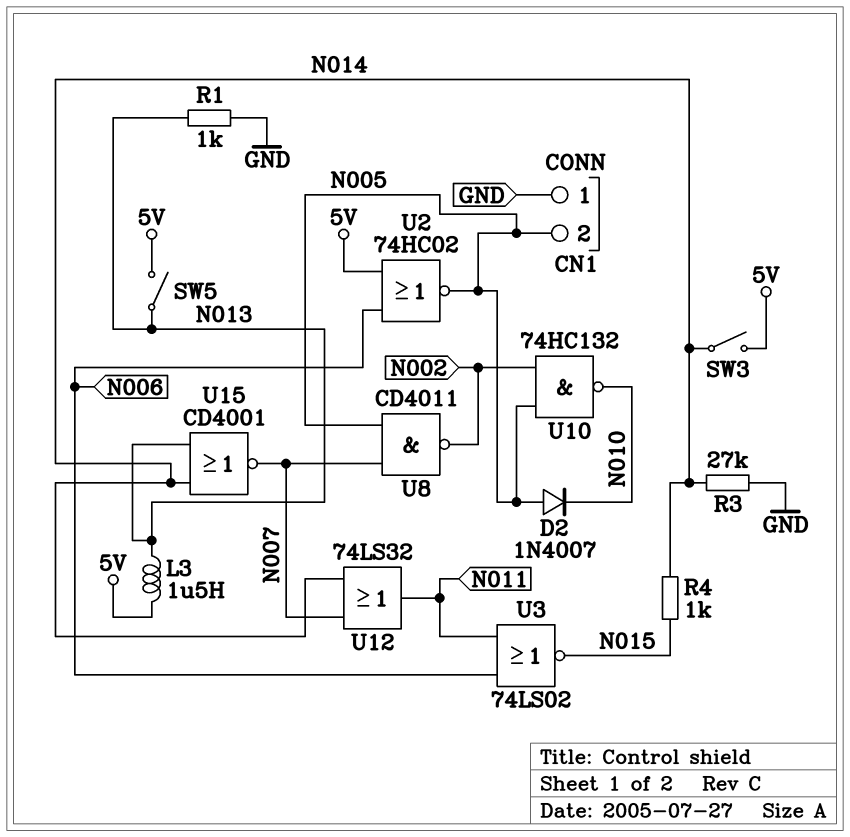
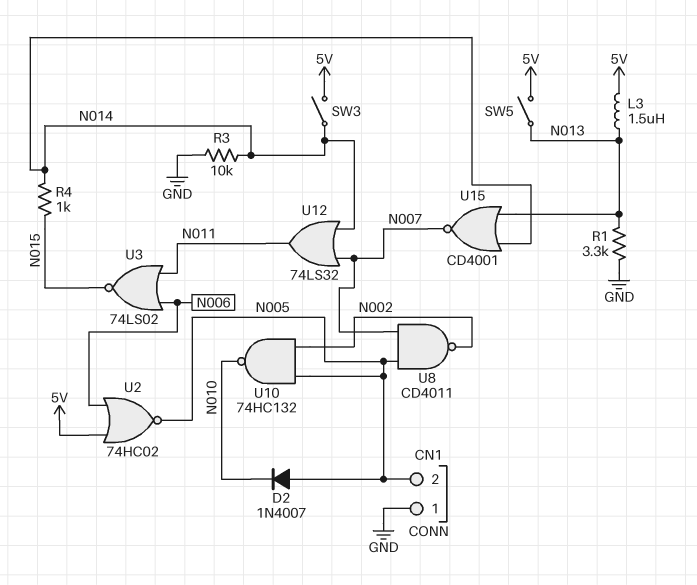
R1: 1k (GND, N013) -> 3.3k (GND, N013)
R3: 27k (GND, N014) -> 10k (GND, N014)

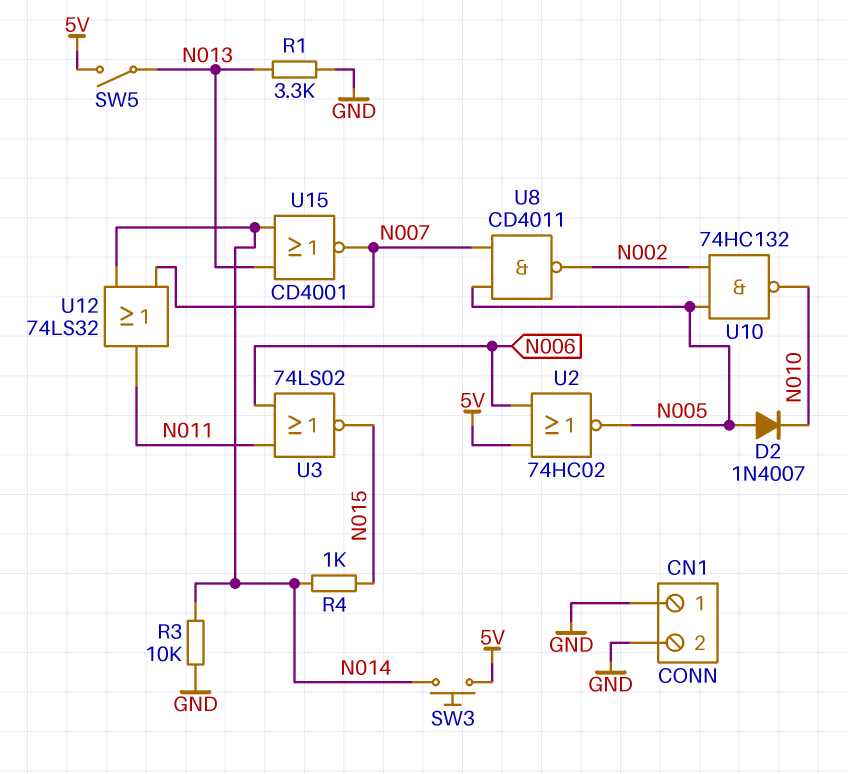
CN1 pin 2: N005 -> GND
L3: 1.5uH (5V, N013) -> none
SW3: switch (5V, N014) -> button (5V, N014)

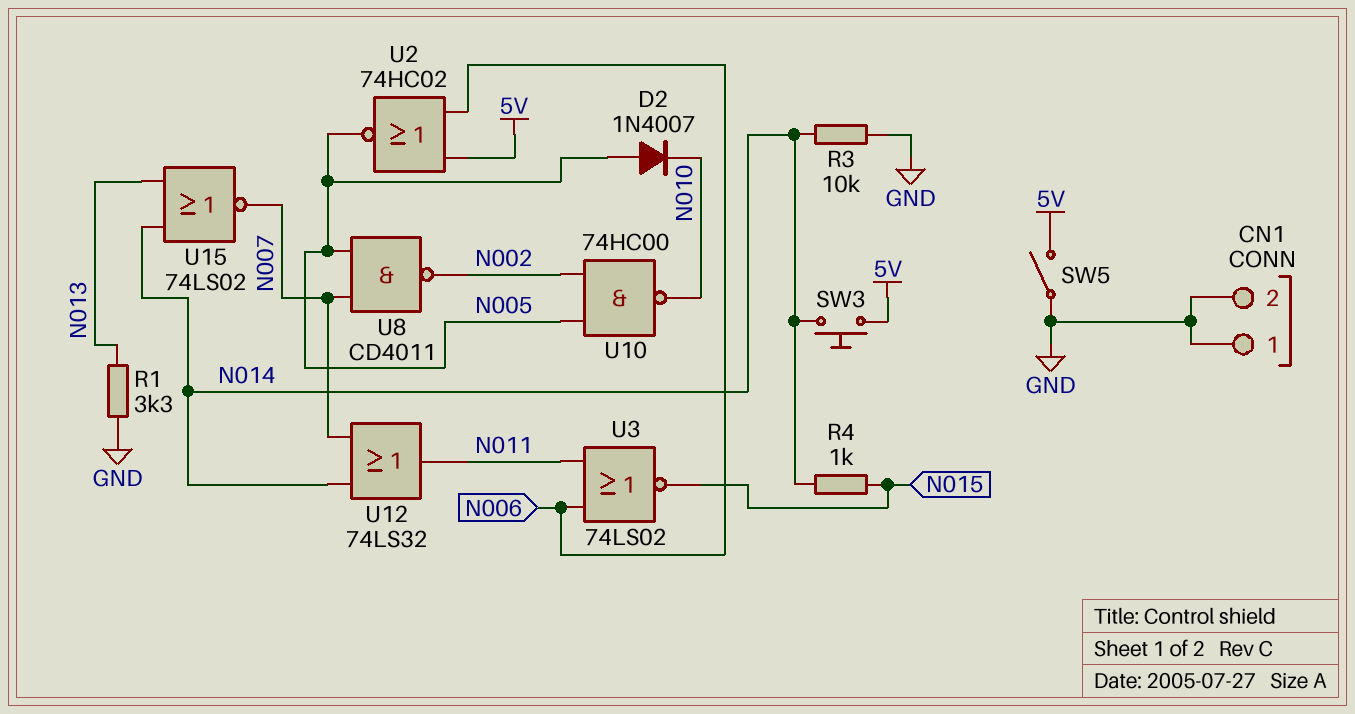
SW5: switch (5V, N013) -> switch (5V, GND)
U10: NAND 74HC132 (in N002, in N005, out N010) -> NAND 74HC00 (in N002, in N005, out N010)
U15: NOR CD4001 (in N013, in N014, out N007) -> NOR 74LS02 (in N013, in N014, out N007)

